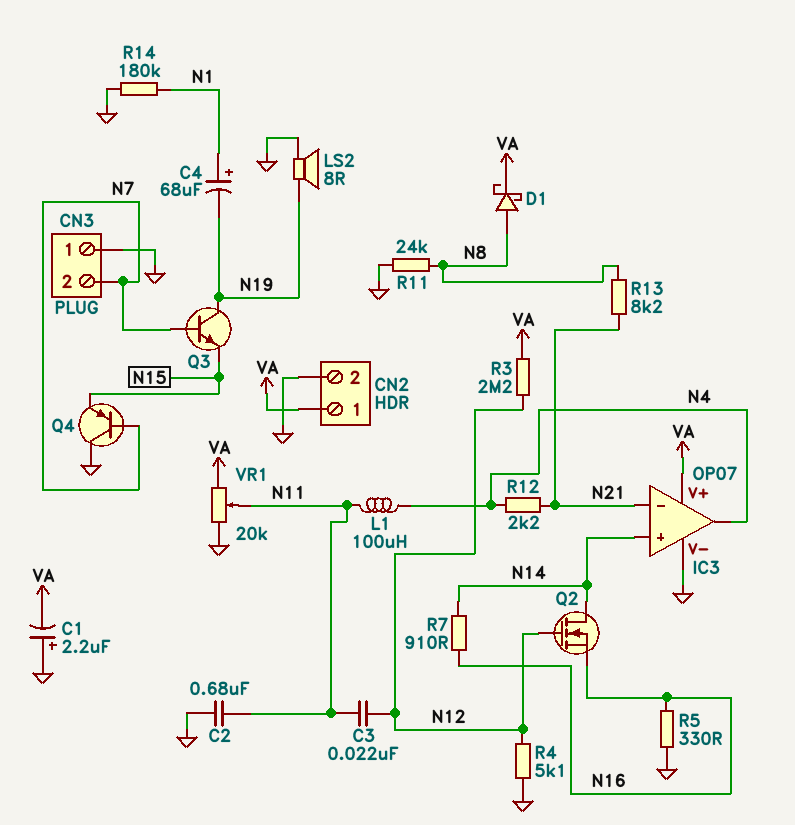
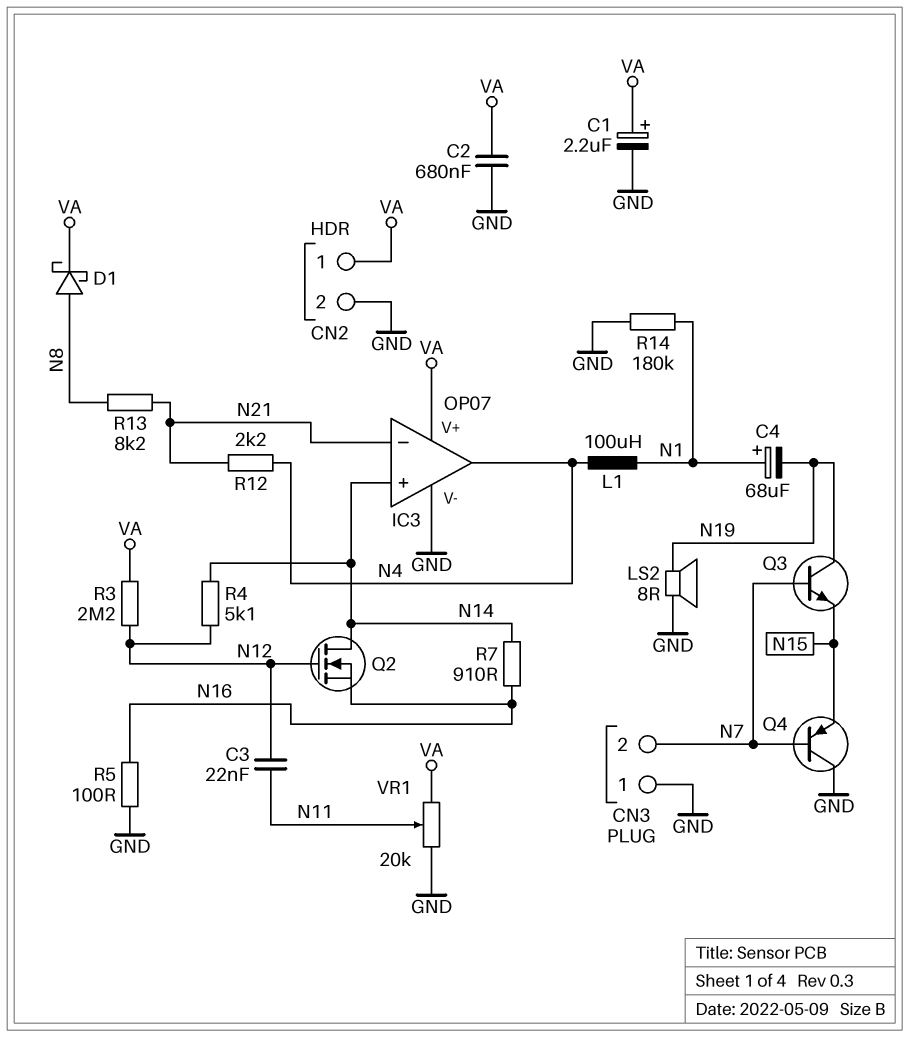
C1: 2.2uF (plus GND, minus VA) -> 2.2uF (plus VA, minus GND)
C2: 680nF (GND, N11) -> 680nF (GND, VA)
L1: 100uH (N4, N11) -> 100uH (N1, N4)
R4: 5.1k (GND, N12) -> 5.1k (N12, N14)
R5: 330 (GND, N16) -> 100 (GND, N16)
R11: 24k (GND, N8) -> none

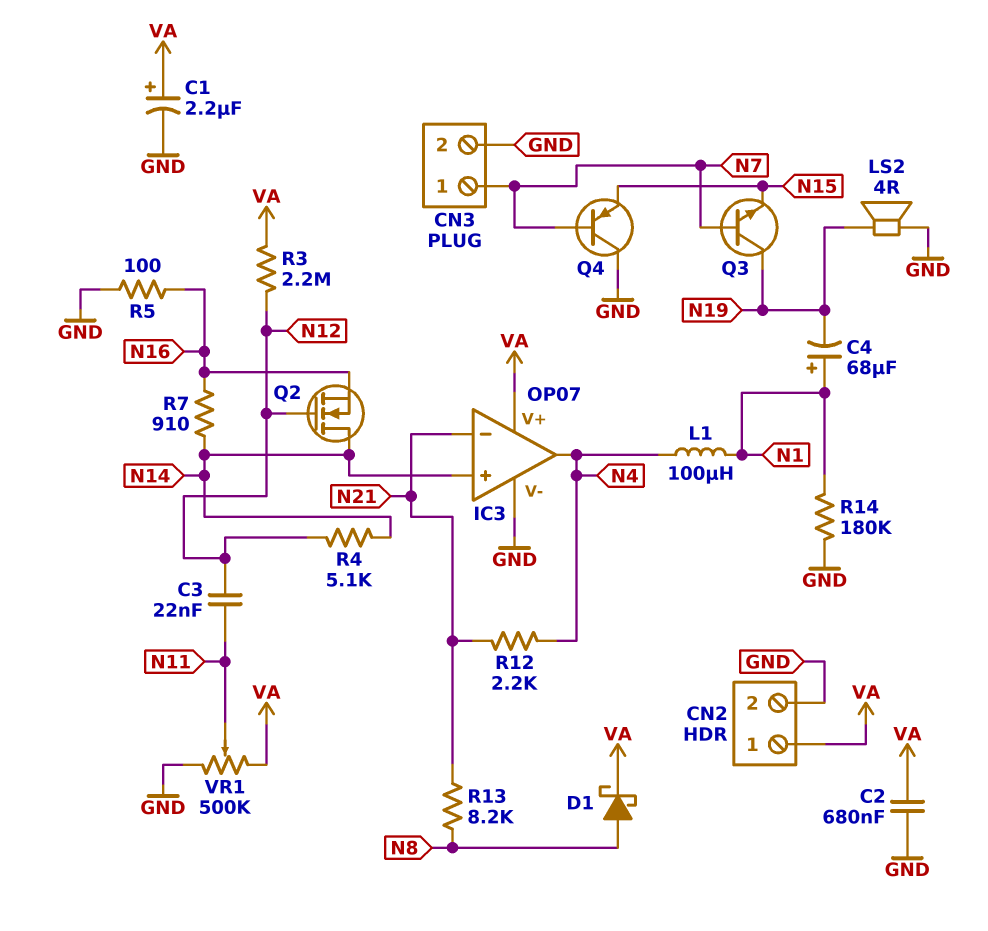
CN3 pin 1: GND -> N7
CN3 pin 2: N7 -> GND
LS2: speaker 8R (GND, N19) -> speaker 4R (GND, N19)
VR1: 20k (GND, VA, wiper N11) -> 500k (GND, VA, wiper N11)

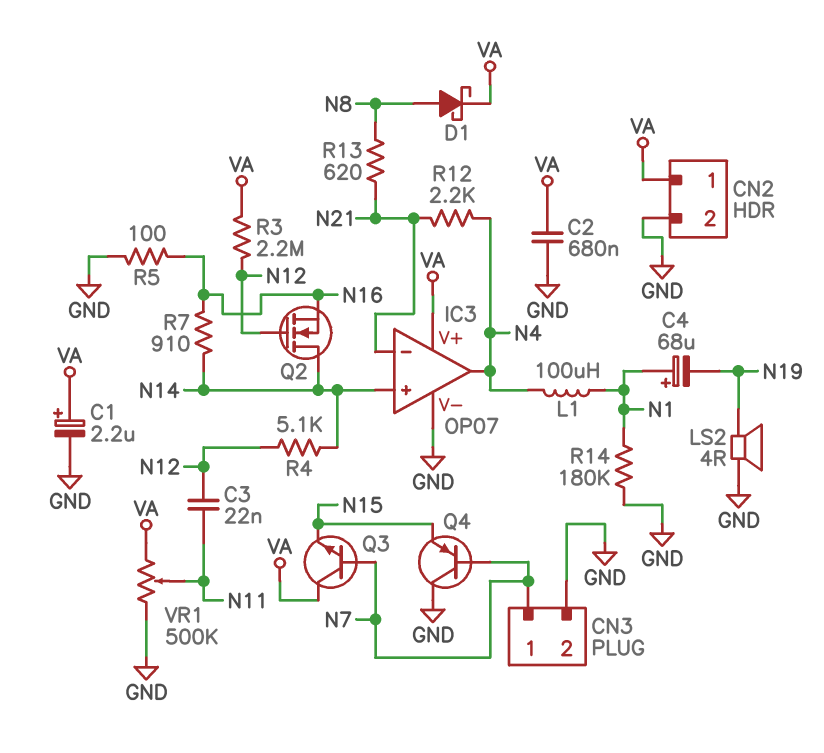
Q3: NPN (B N7, C N19, E N15) -> NPN (B N7, C VA, E N15)
R13: 8.2k (N8, N21) -> 620 (N8, N21)

